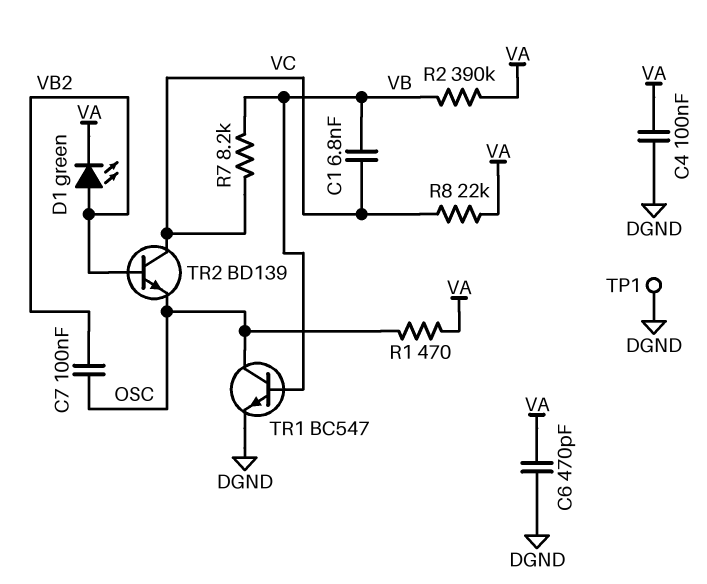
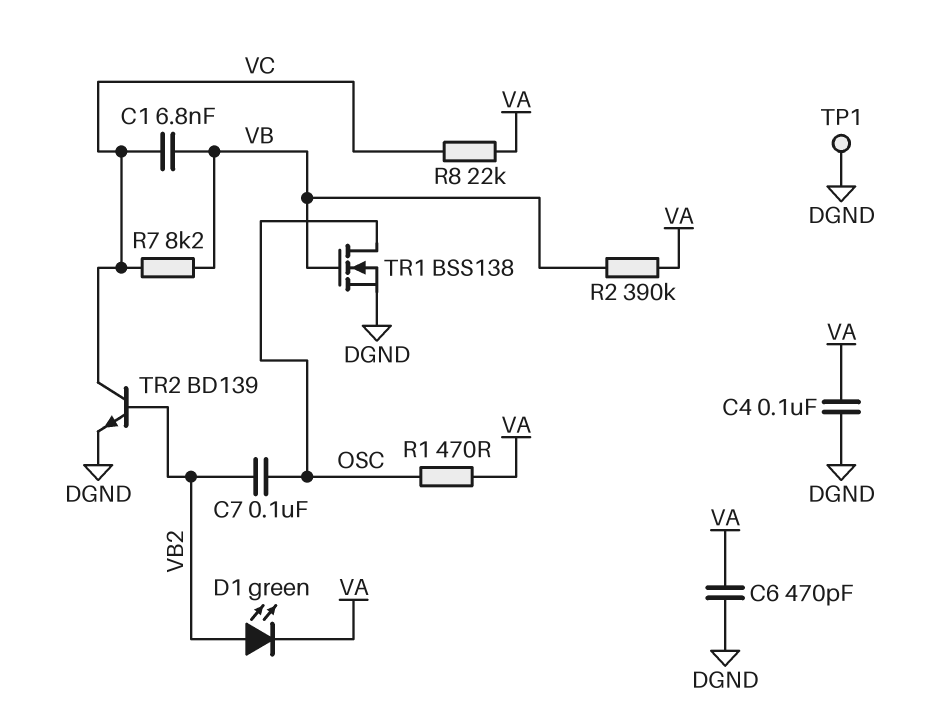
TR1: NPN BC547 (B VB, C OSC, E DGND) -> NMOS BSS138 (G VB, D OSC, S DGND)
TR2: NPN BD139 (B VB2, C VC, E OSC) -> NPN BD139 (B VB2, C VC, E DGND)

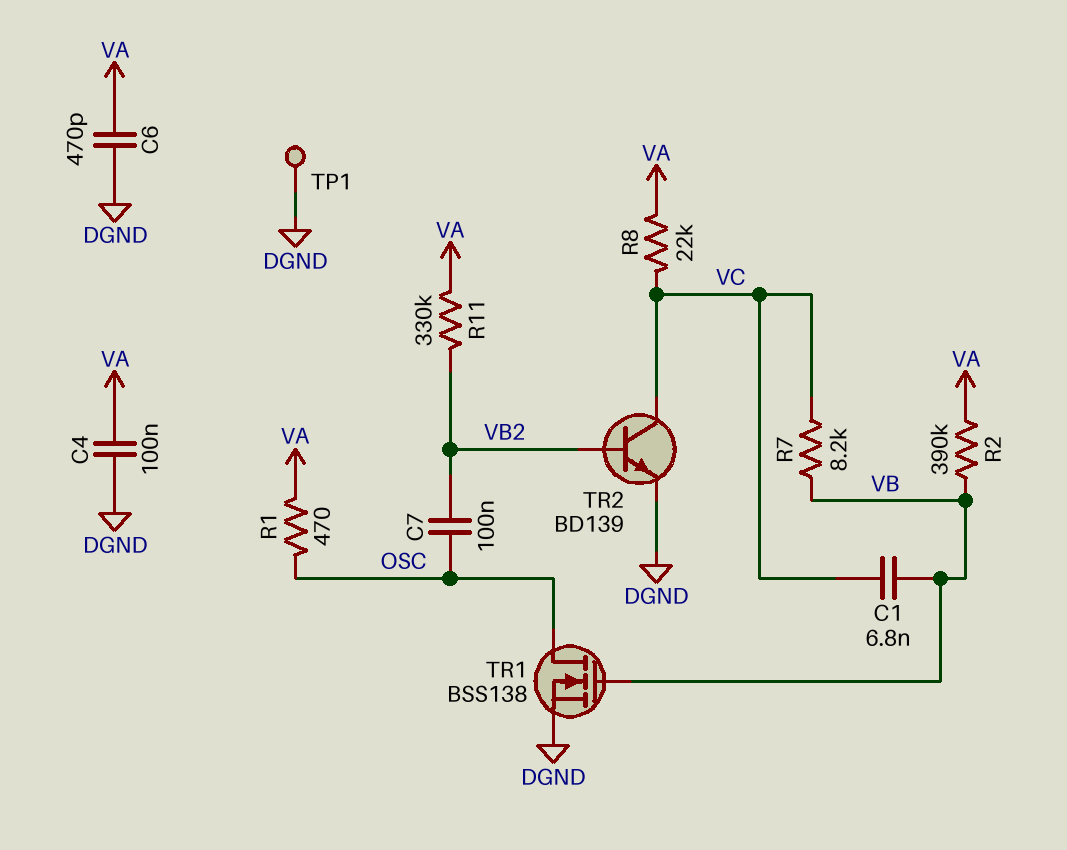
D1: LED green (A VB2, K VA) -> none
R11: none -> 330k (VA, VB2)

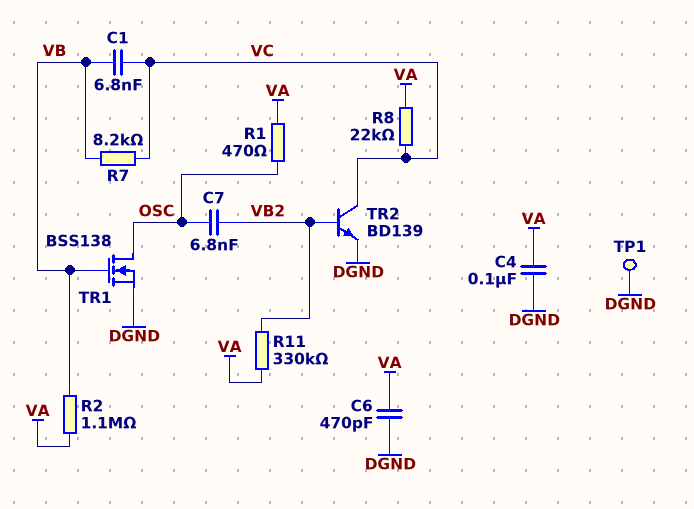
C7: 100nF (OSC, VB2) -> 6.8nF (OSC, VB2)
R2: 390k (VA, VB) -> 1.1M (VA, VB)

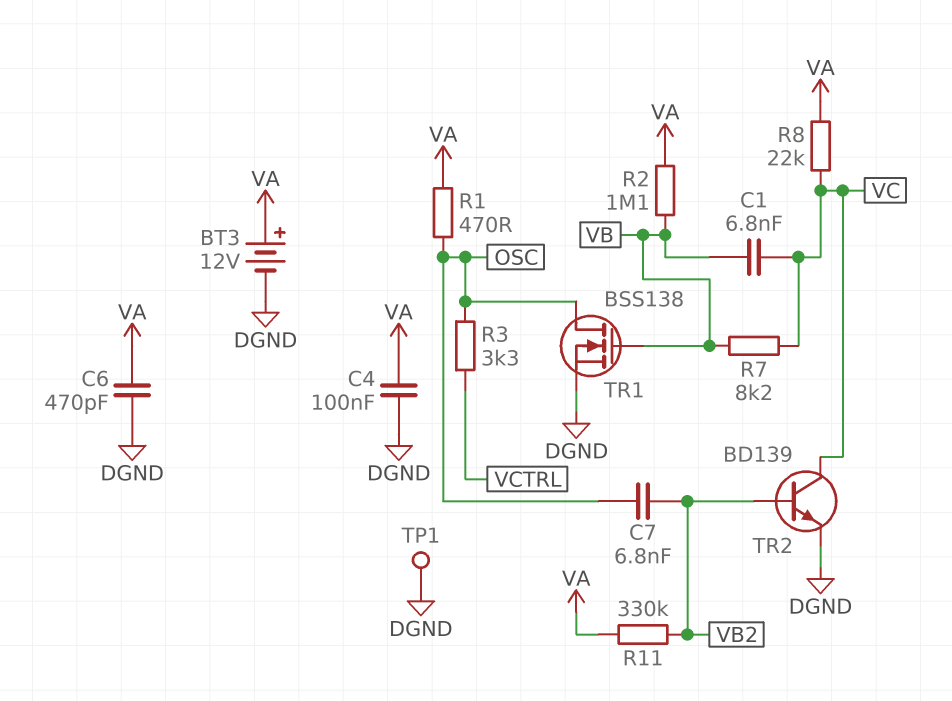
BT3: none -> 12V (plus VA, minus DGND)
R3: none -> 3.3k (OSC, VCTRL)

